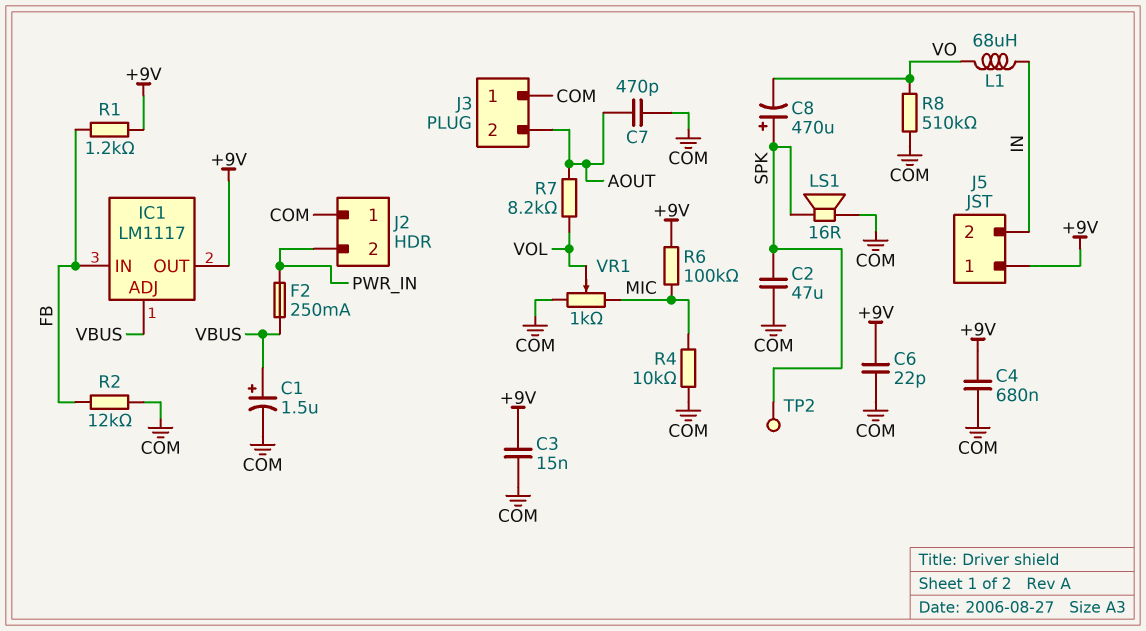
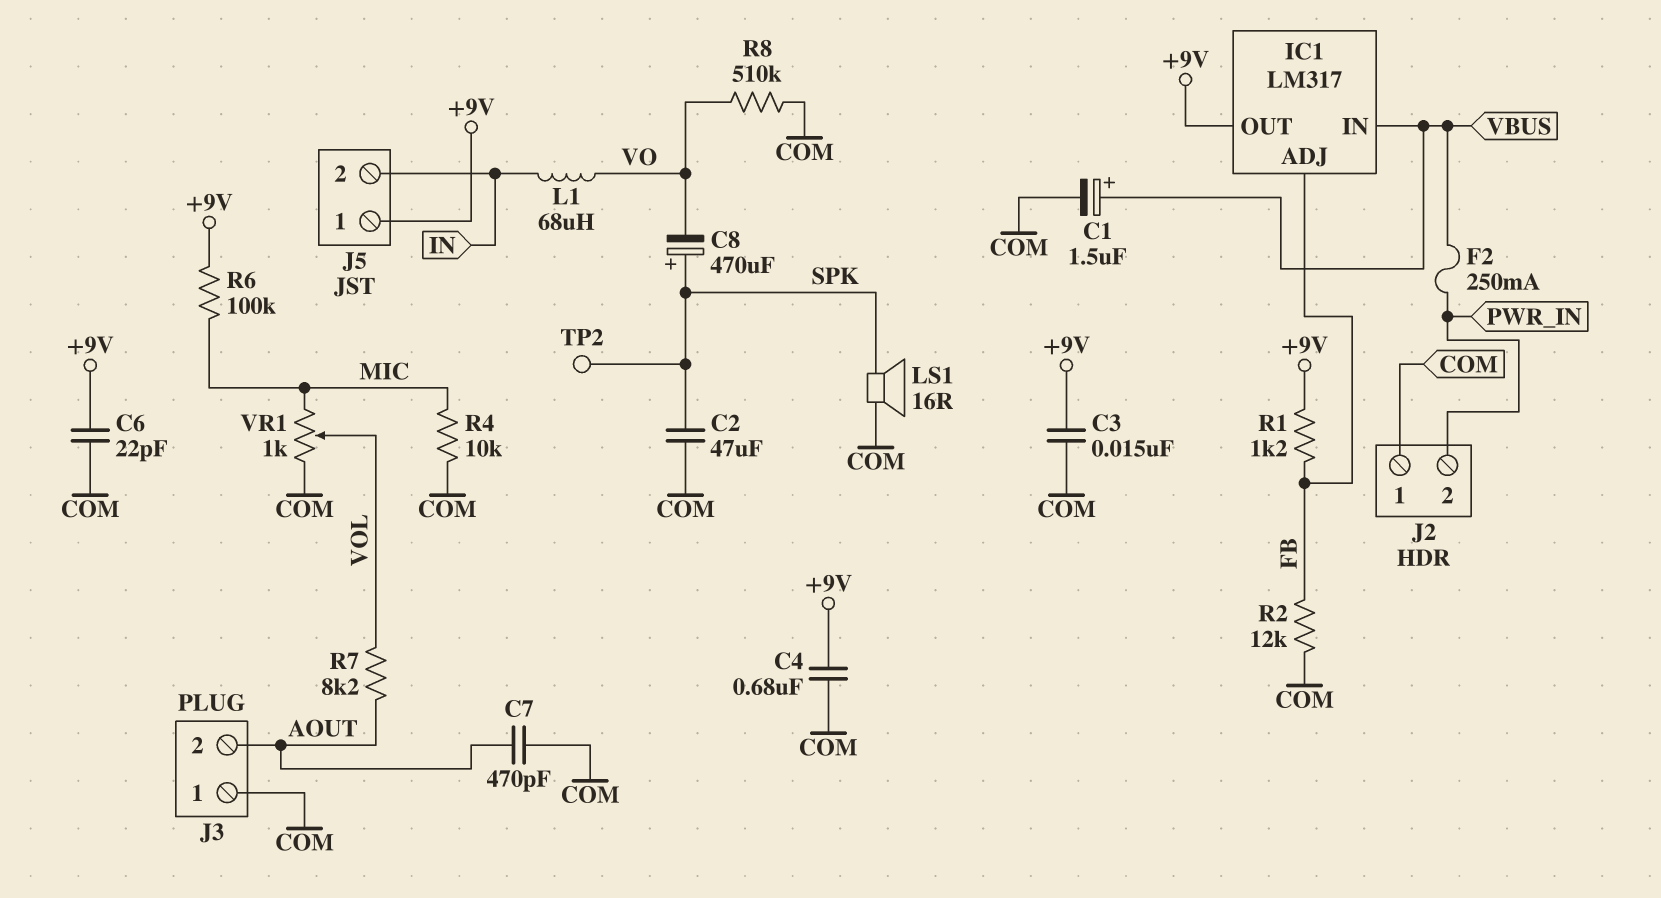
IC1: LM1117 -> LM317
IC1 pin ADJ: VBUS -> FB
IC1 pin IN: FB -> VBUS

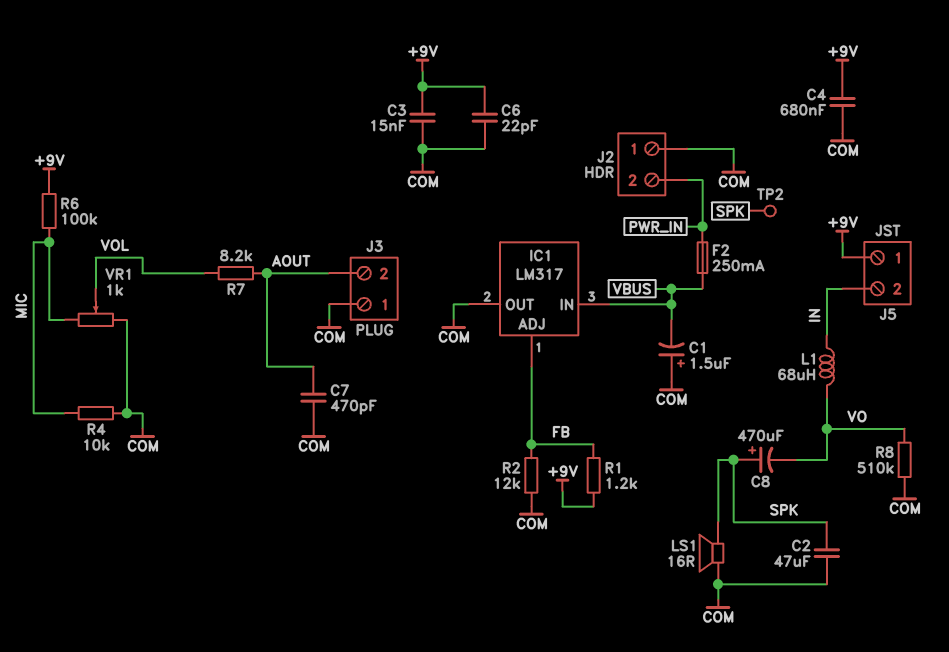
C1: 1.5uF (plus VBUS, minus COM) -> 1.5uF (plus COM, minus VBUS)
IC1 pin OUT: +9V -> COM

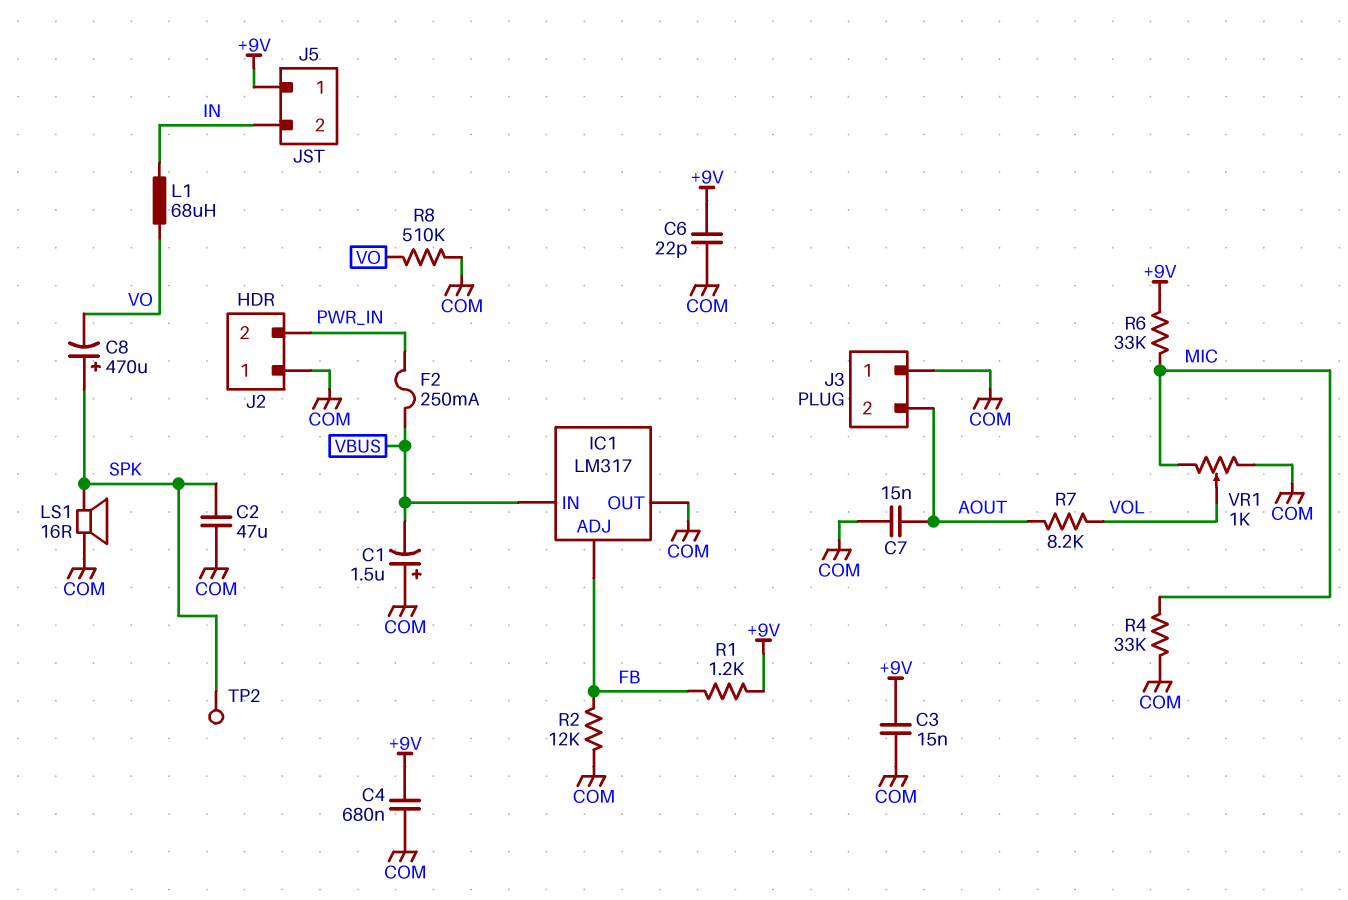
C7: 470pF (AOUT, COM) -> 15nF (AOUT, COM)
R4: 10k (COM, MIC) -> 33k (COM, MIC)
R6: 100k (+9V, MIC) -> 33k (+9V, MIC)

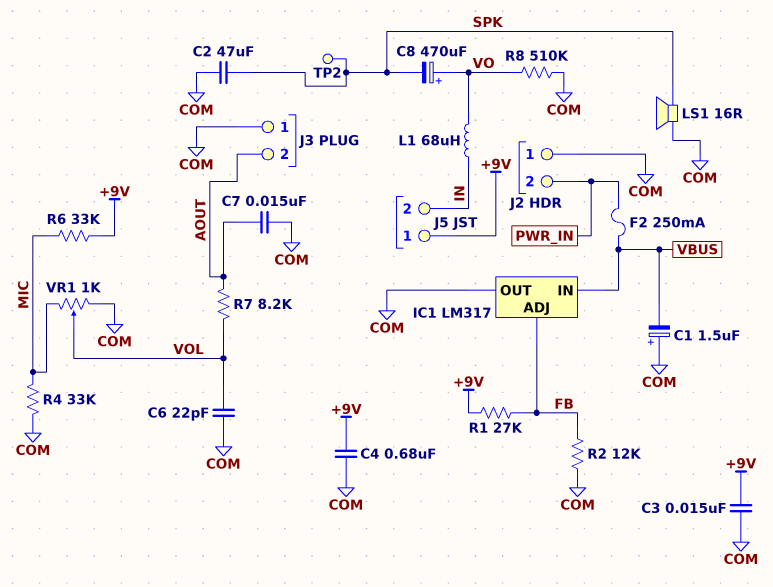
C6: 22pF (+9V, COM) -> 22pF (COM, VOL)
C8: 470uF (plus SPK, minus VO) -> 470uF (plus VO, minus SPK)
R1: 1.2k (+9V, FB) -> 27k (+9V, FB)

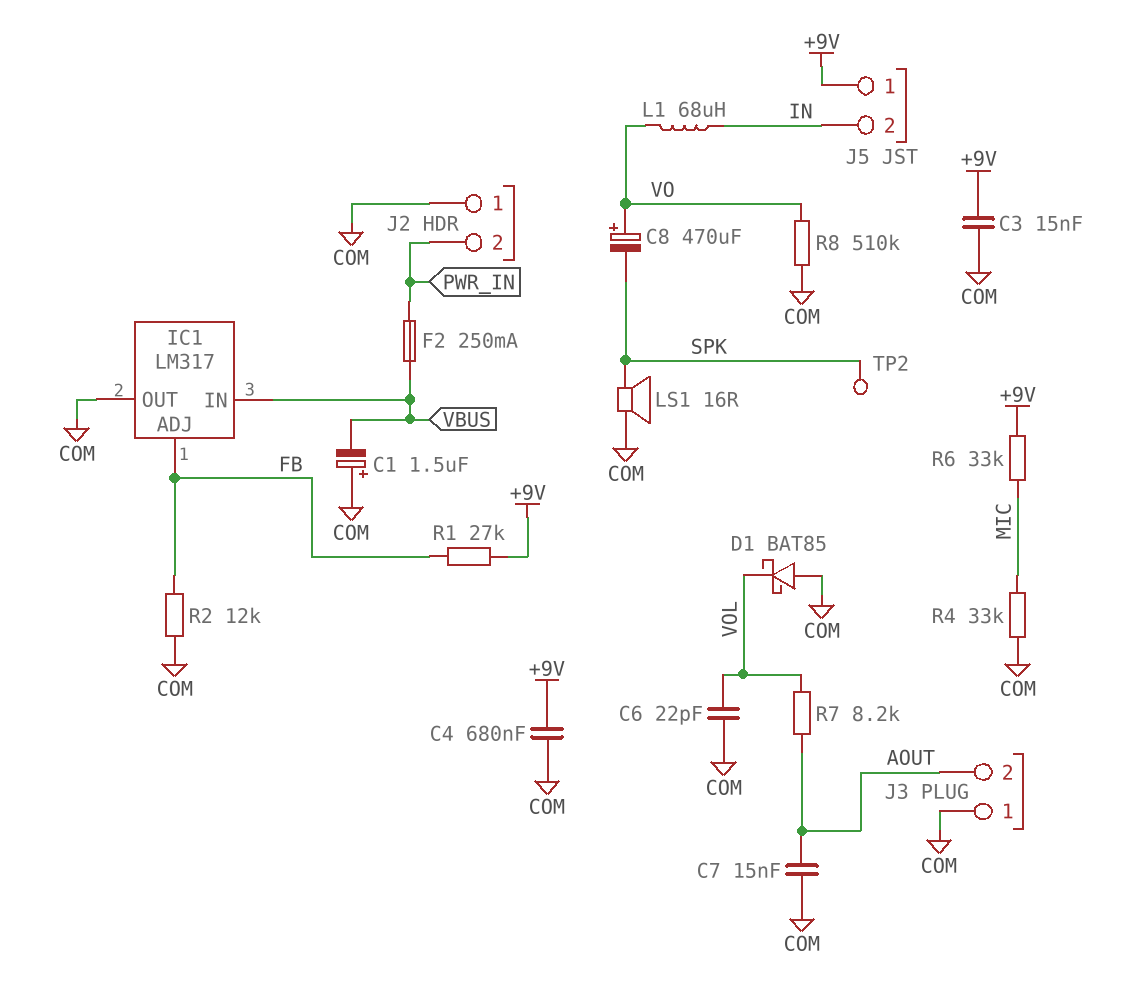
C2: 47uF (COM, SPK) -> none
D1: none -> schottky BAT85 (A COM, K VOL)
VR1: 1k (COM, MIC, wiper VOL) -> none

